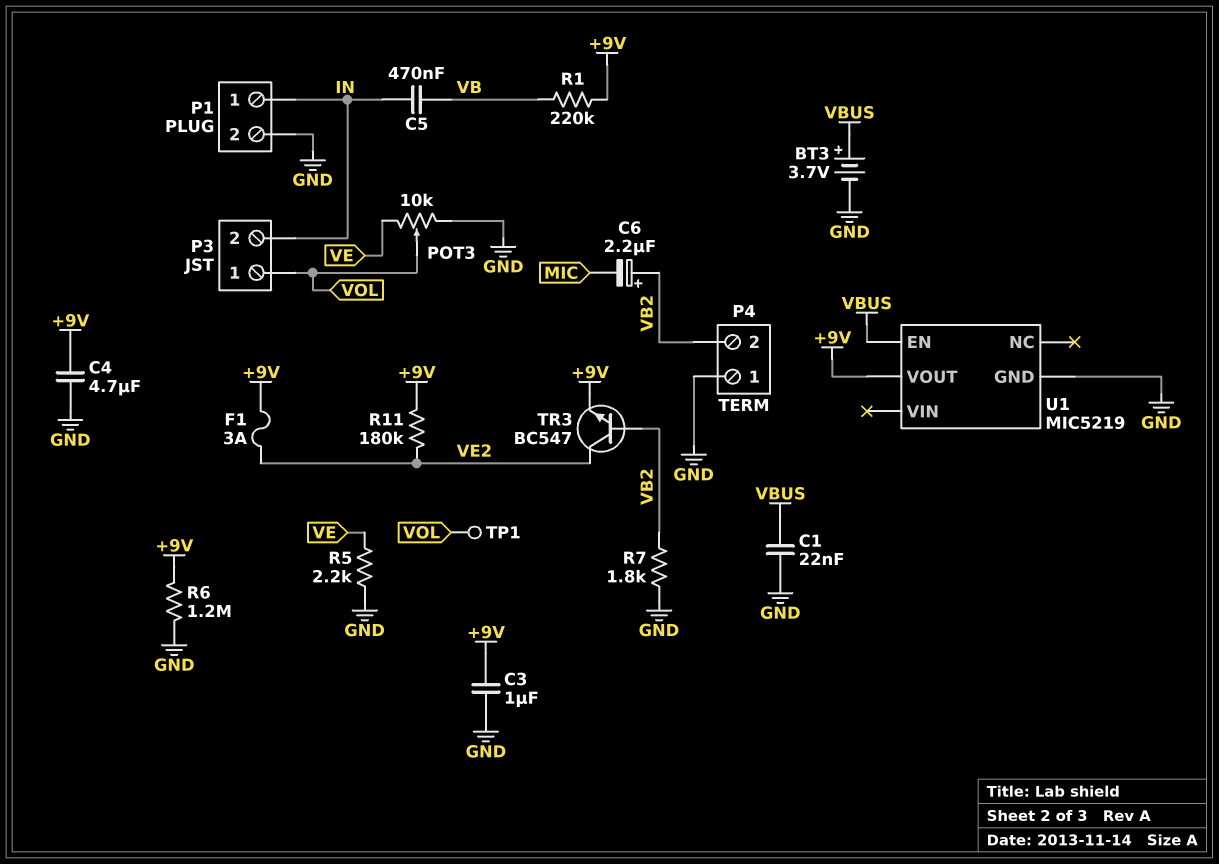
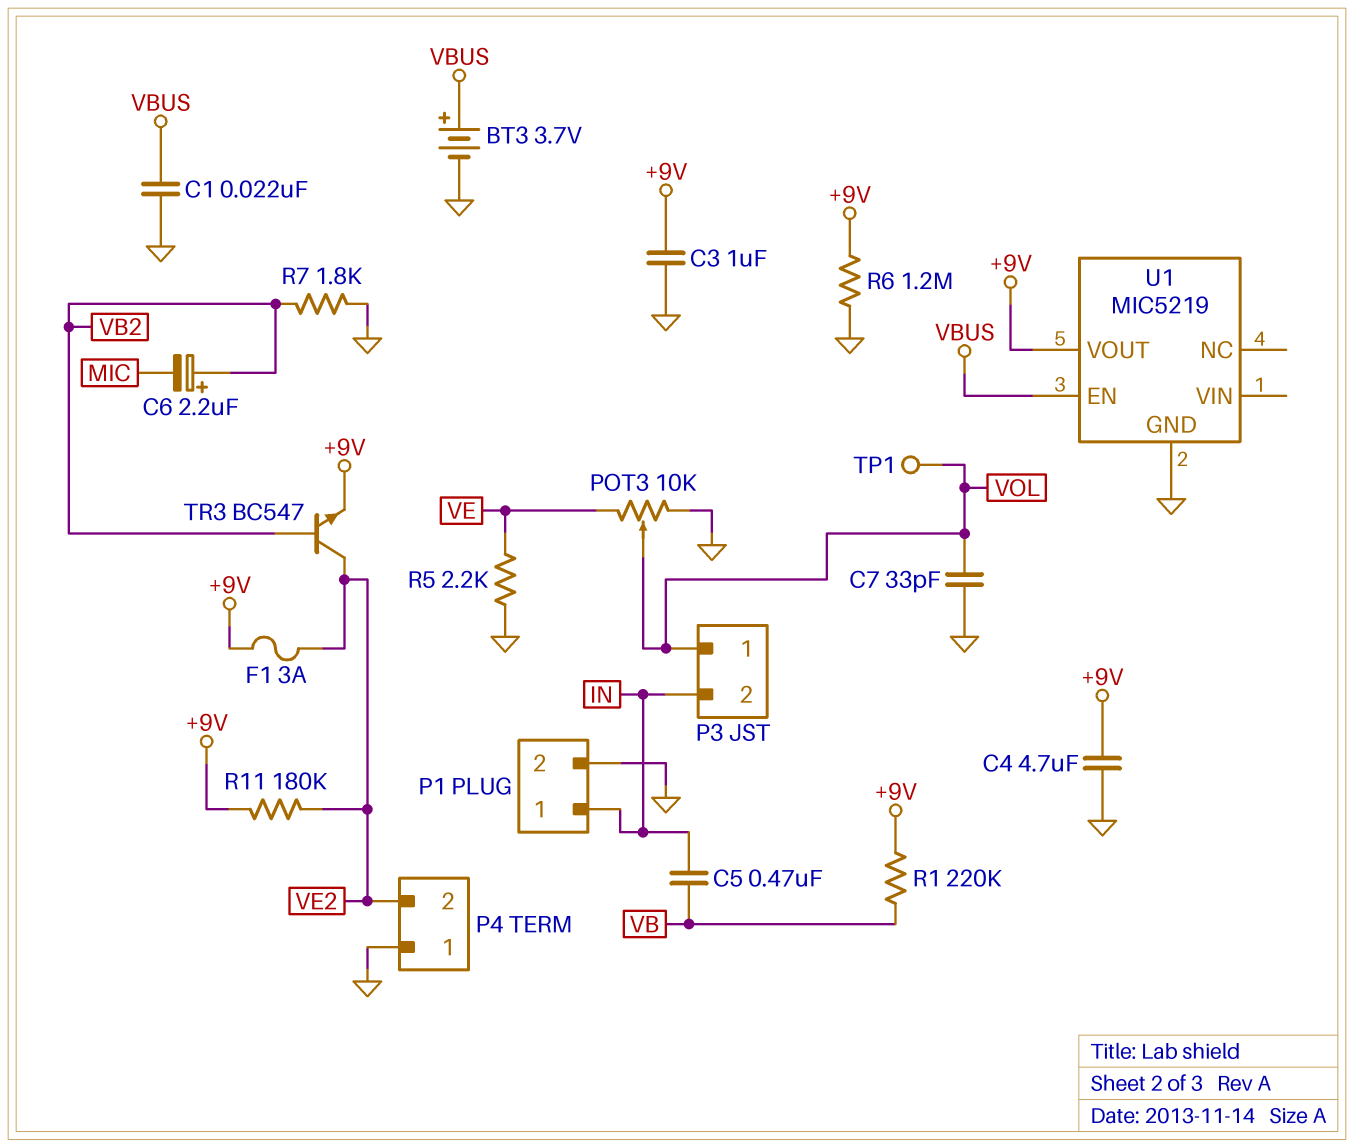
C7: none -> 33pF (GND, VOL)
P4 pin 2: VB2 -> VE2

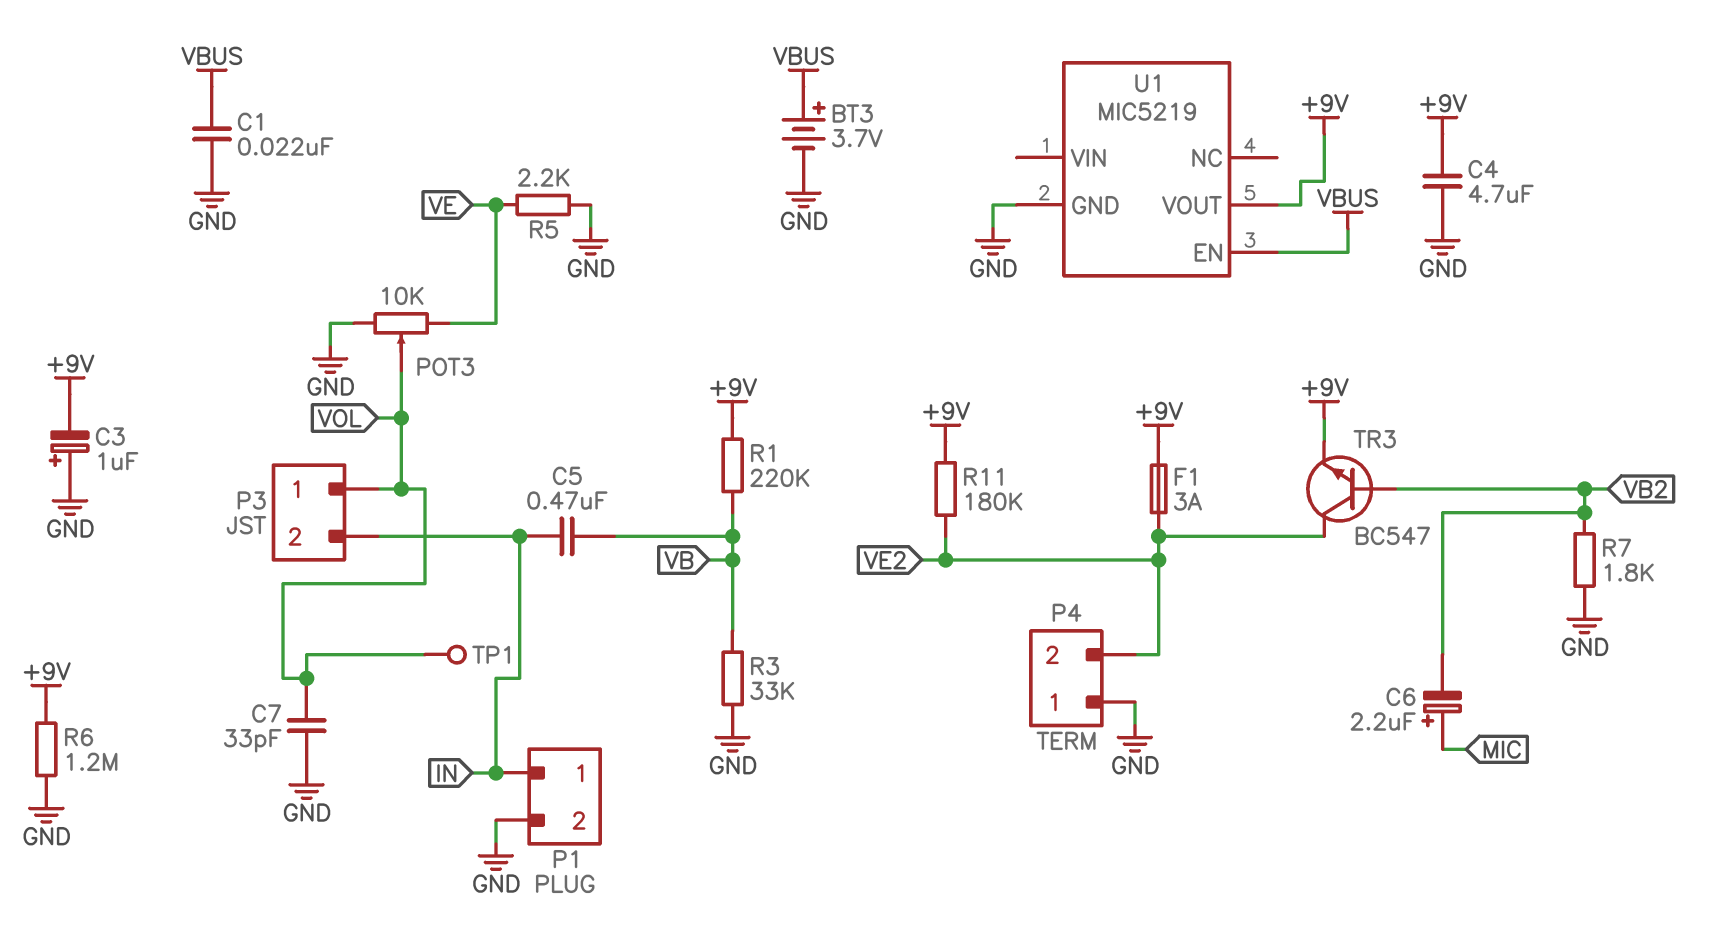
C3: 1uF (+9V, GND) -> 1uF (plus GND, minus +9V)
C6: 2.2uF (plus VB2, minus MIC) -> 2.2uF (plus MIC, minus VB2)
R3: none -> 33k (GND, VB)

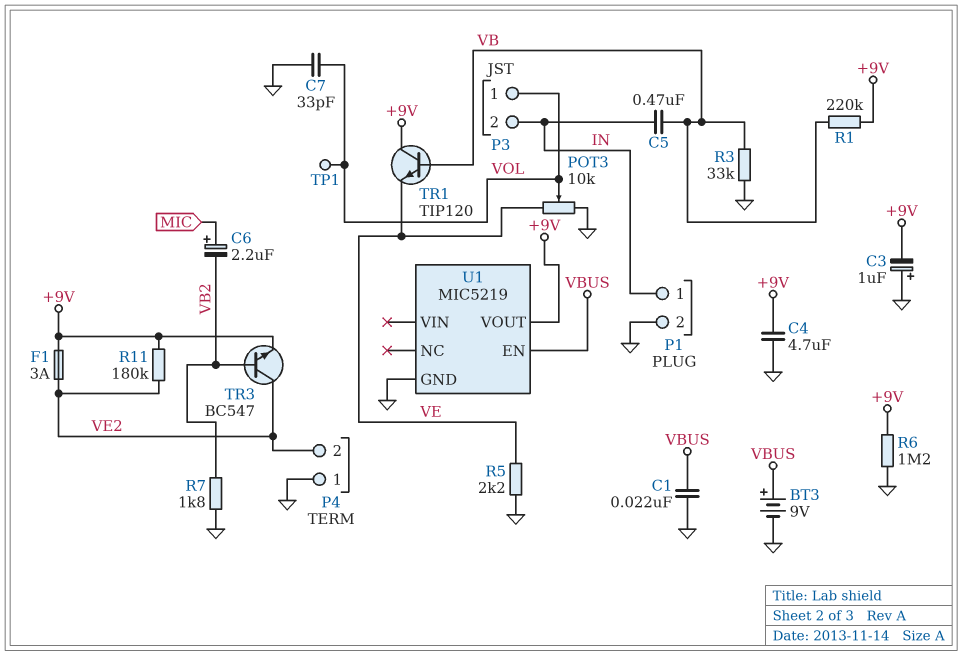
BT3: 3.7V (plus VBUS, minus GND) -> 9V (plus VBUS, minus GND)
TR1: none -> NPN TIP120 (B VB, C +9V, E VE)

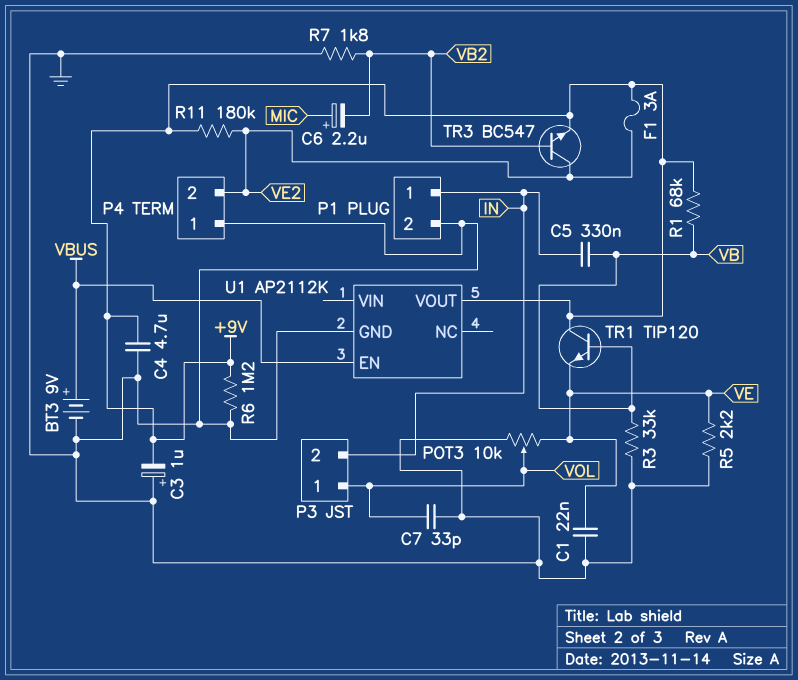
C1: 22nF (GND, VBUS) -> 22nF (GND, VE)
C5: 470nF (IN, VB) -> 330nF (IN, VB)
R1: 220k (+9V, VB) -> 68k (+9V, VB)
TP1: test point (VOL) -> none
U1: MIC5219 -> AP2112K

